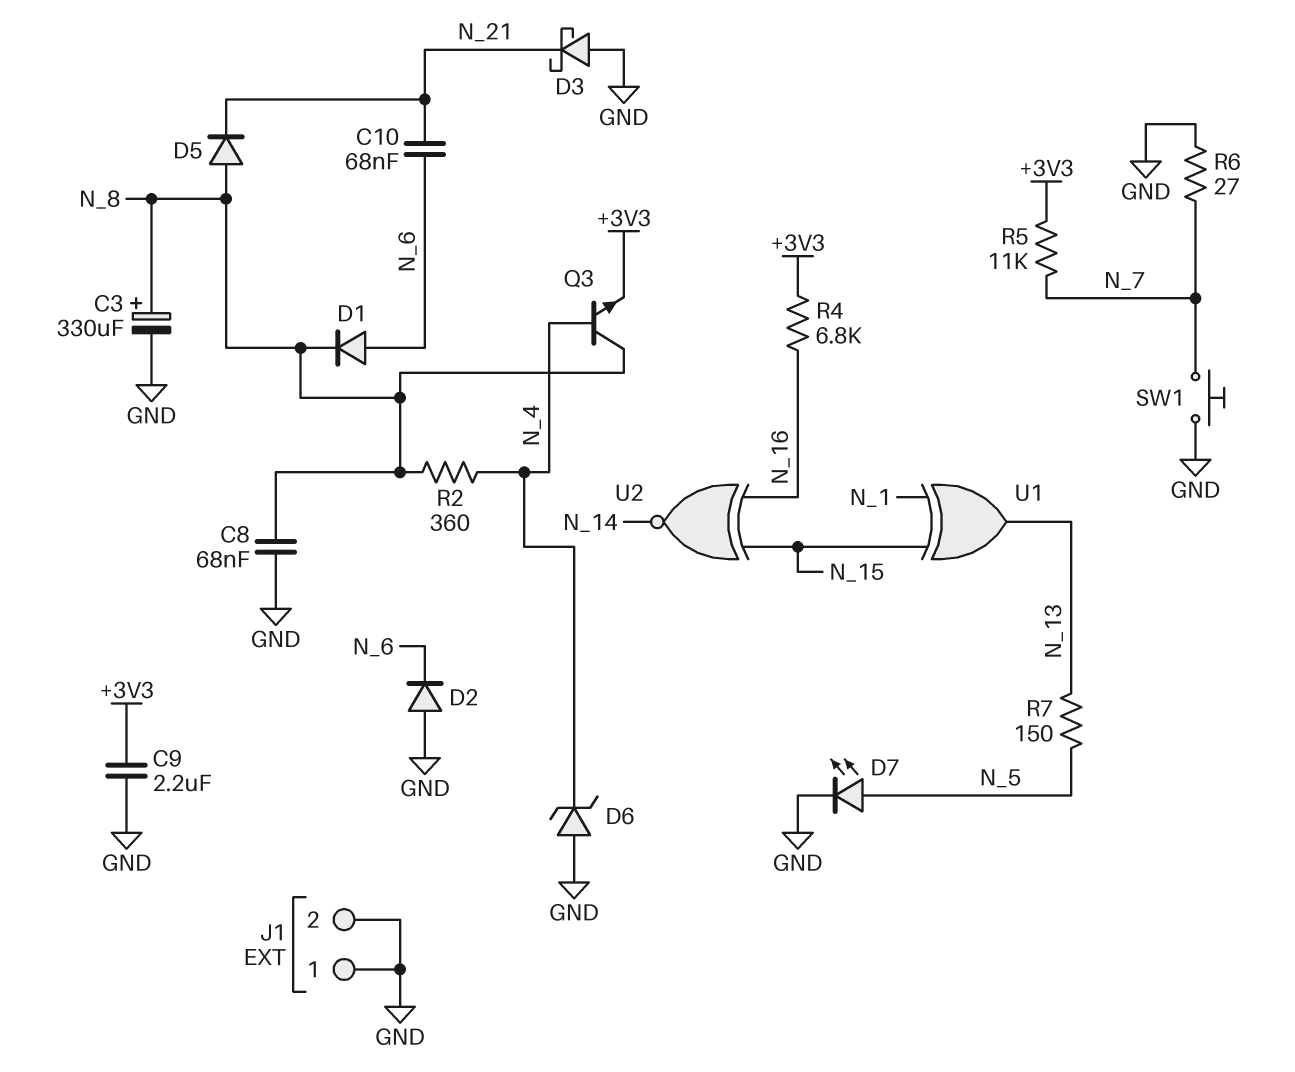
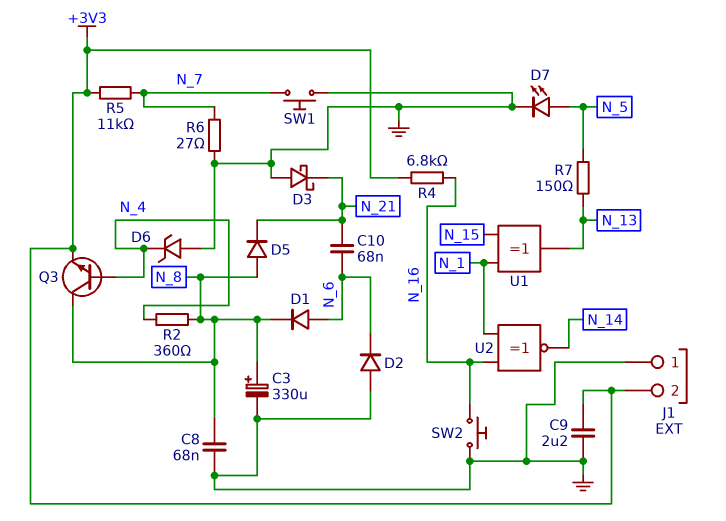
J1 pin 2: GND -> +3V3
SW2: none -> button (GND, N_16)
U2: XNOR (in N_15, in N_16, out N_14) -> XNOR (in N_1, in N_16, out N_14)

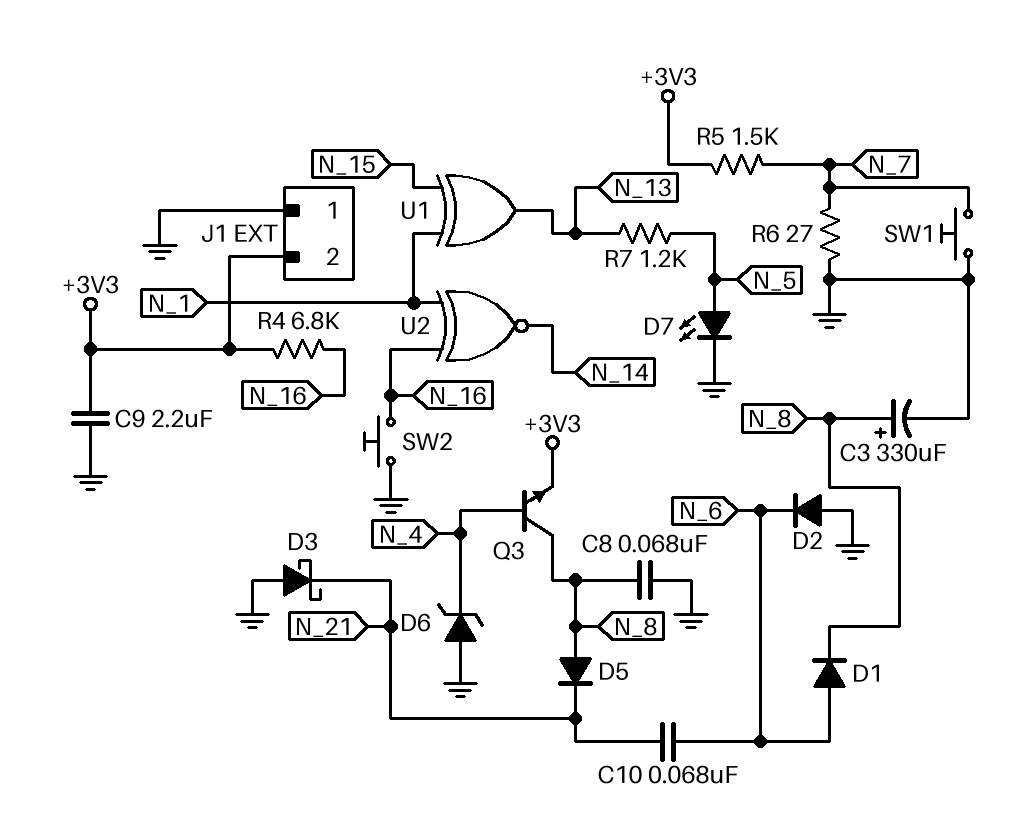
R2: 360 (N_4, N_8) -> none
R5: 11k (+3V3, N_7) -> 1.5k (+3V3, N_7)
R7: 150 (N_5, N_13) -> 1.2k (N_5, N_13)

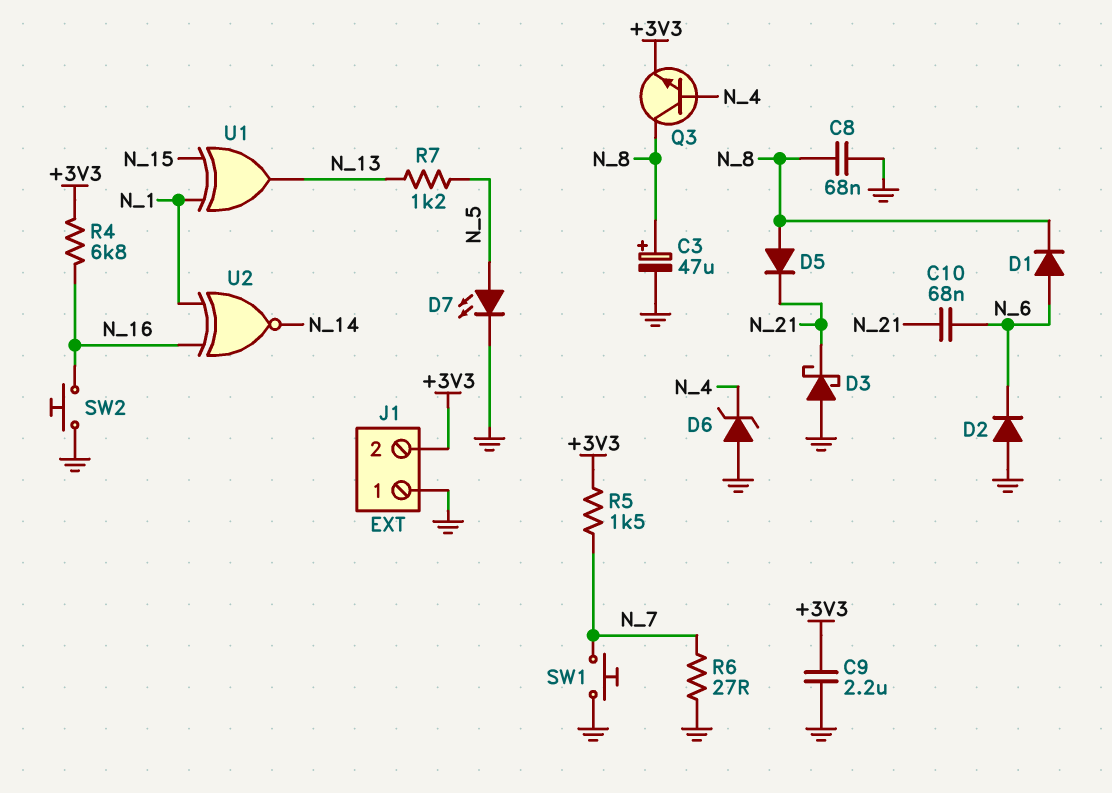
C3: 330uF (plus N_8, minus GND) -> 47uF (plus N_8, minus GND)

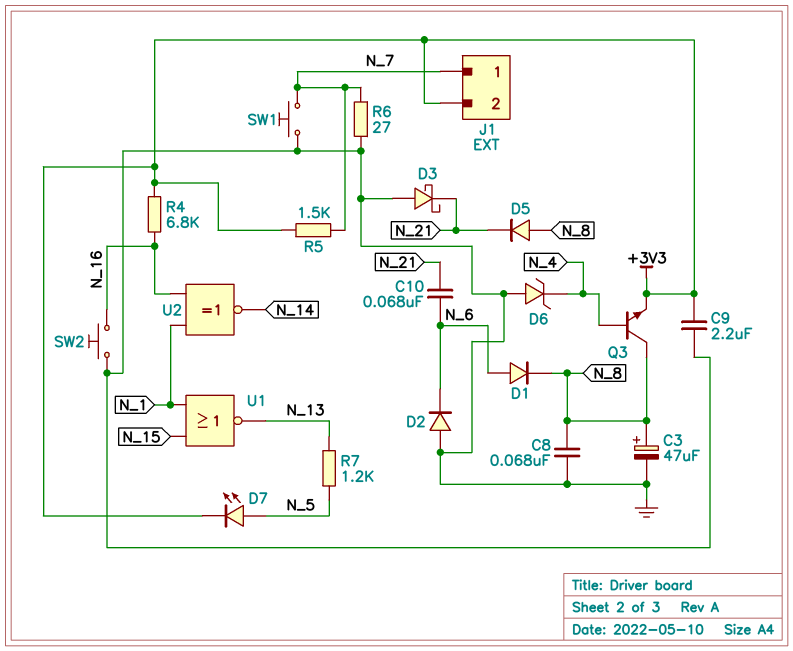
D7: LED (A N_5, K GND) -> LED (A N_5, K +3V3)
J1 pin 1: GND -> N_7
U1: XOR (in N_1, in N_15, out N_13) -> NOR (in N_1, in N_15, out N_13)

